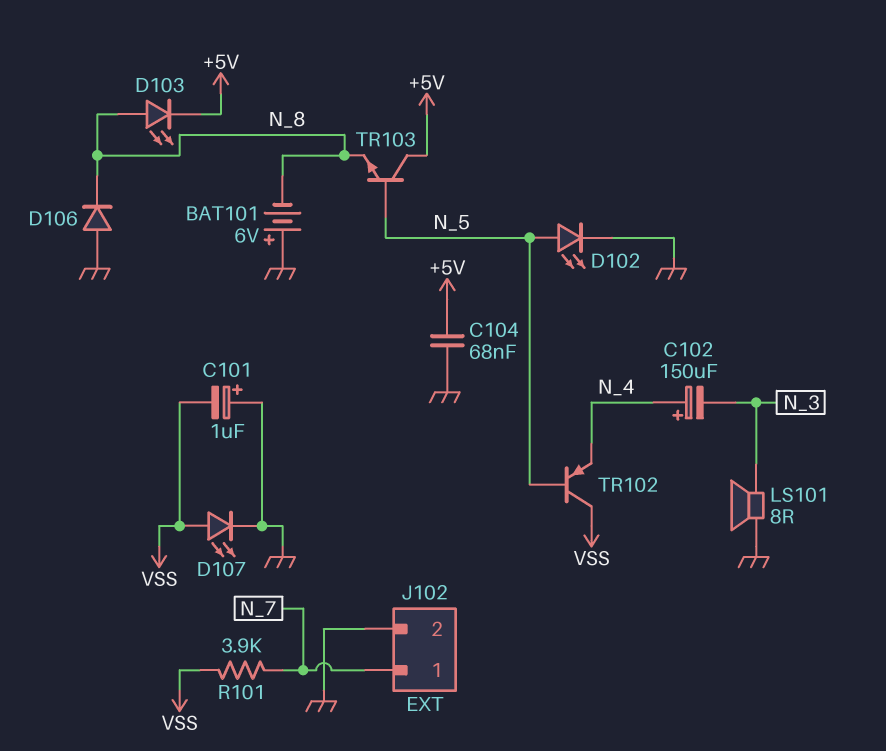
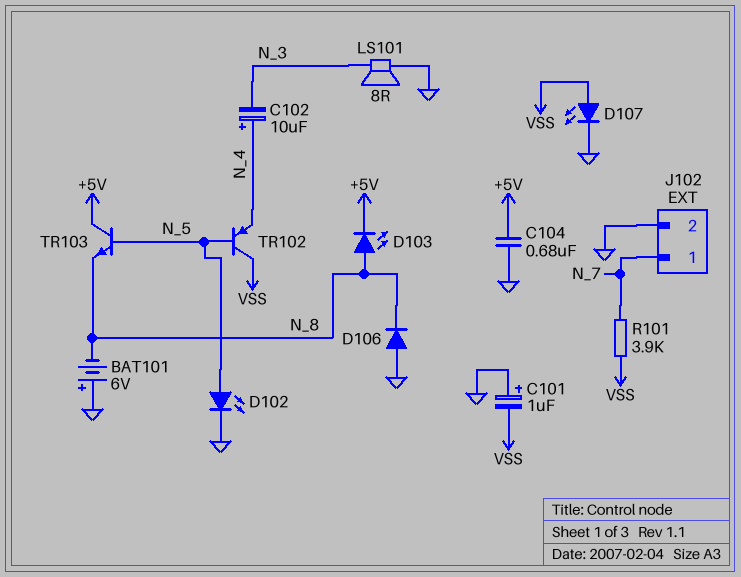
C102: 150uF (plus N_4, minus N_3) -> 10uF (plus N_4, minus N_3)
C104: 68nF (+5V, GND) -> 680nF (+5V, GND)

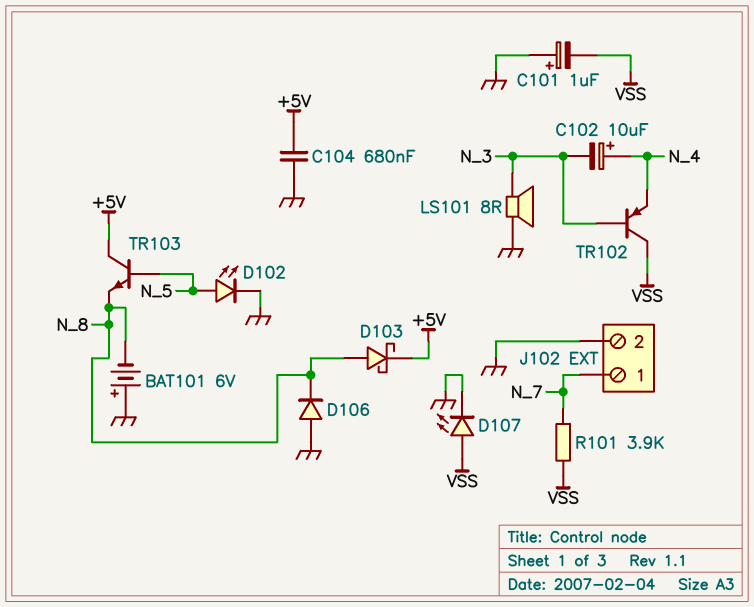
D103: LED (A N_8, K +5V) -> schottky (A N_8, K +5V)
TR102: PNP (B N_5, C VSS, E N_4) -> PNP (B N_3, C VSS, E N_4)

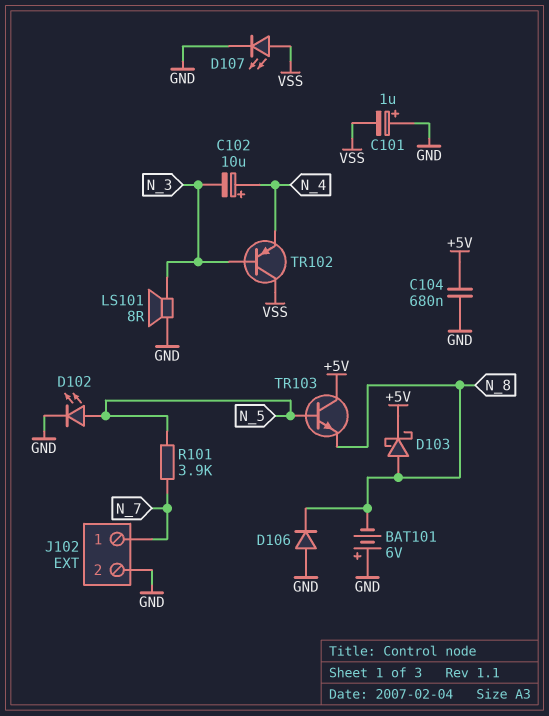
R101: 3.9k (N_7, VSS) -> 3.9k (N_5, N_7)

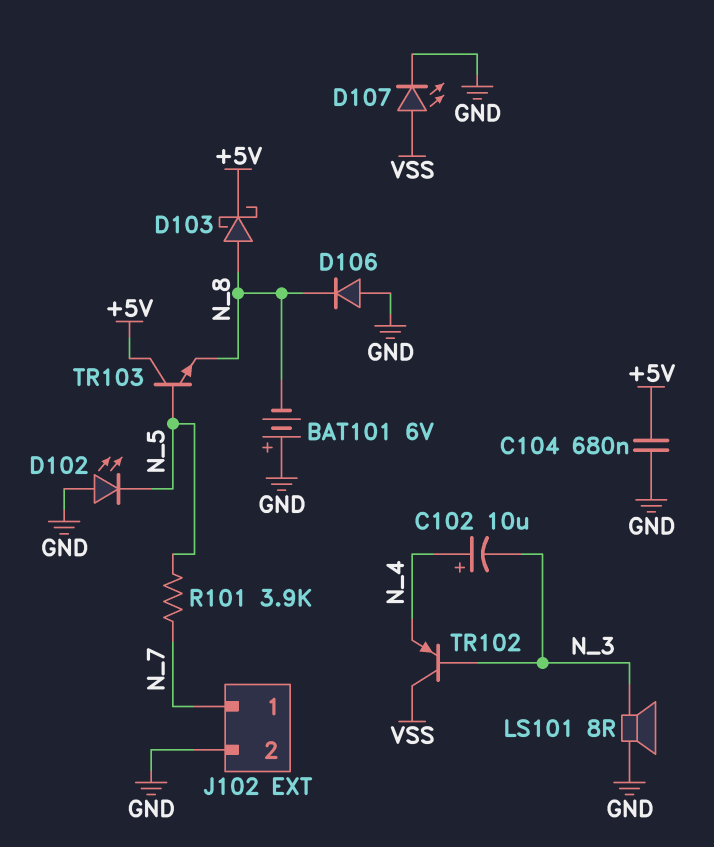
C101: 1uF (plus GND, minus VSS) -> none
D102: LED (A N_5, K GND) -> LED (A GND, K N_5)

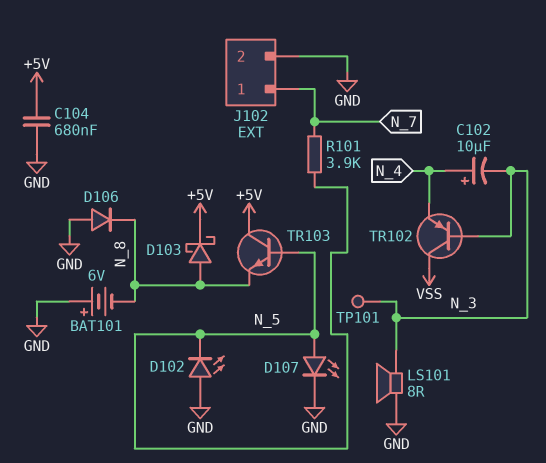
D107: LED (A VSS, K GND) -> LED (A N_5, K GND)
TP101: none -> test point (N_3)

